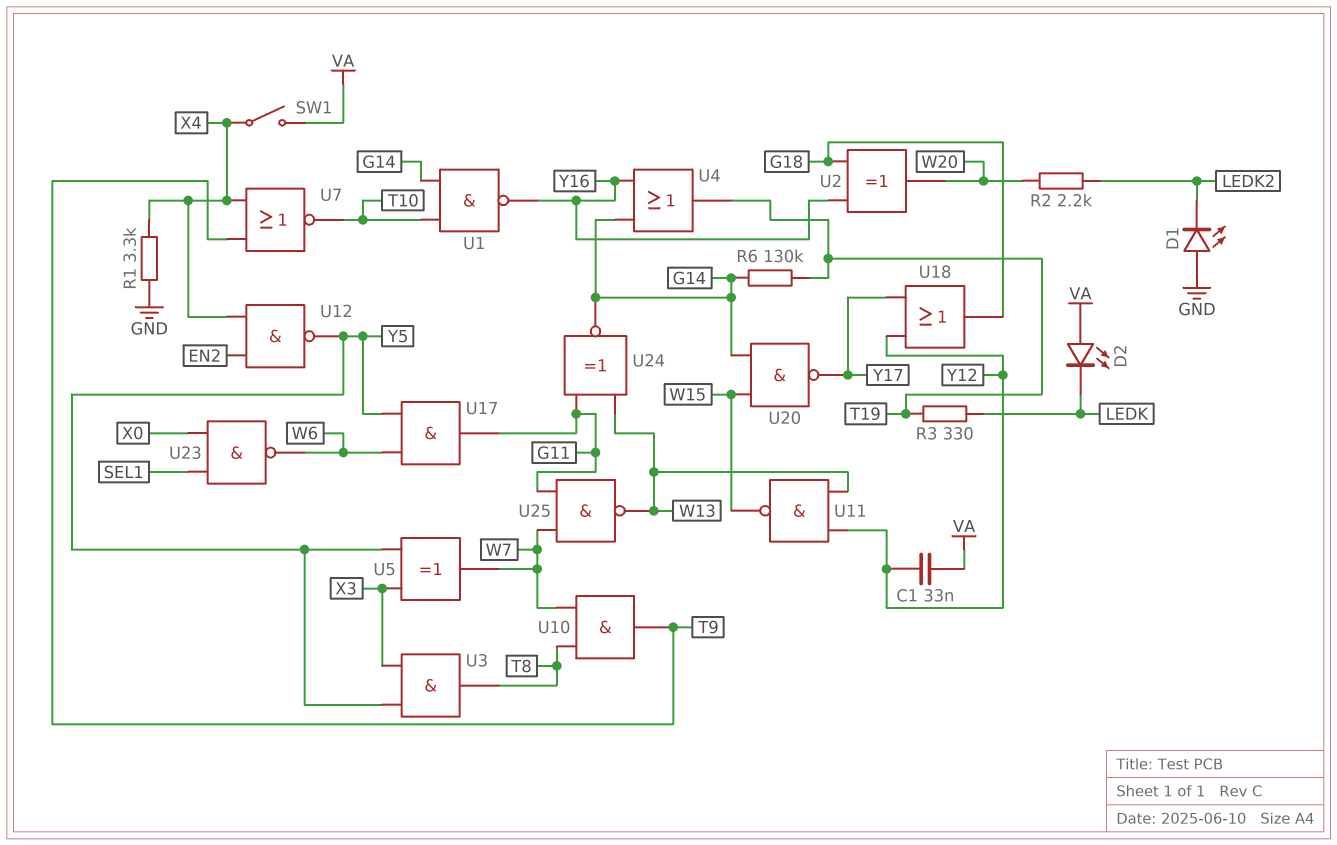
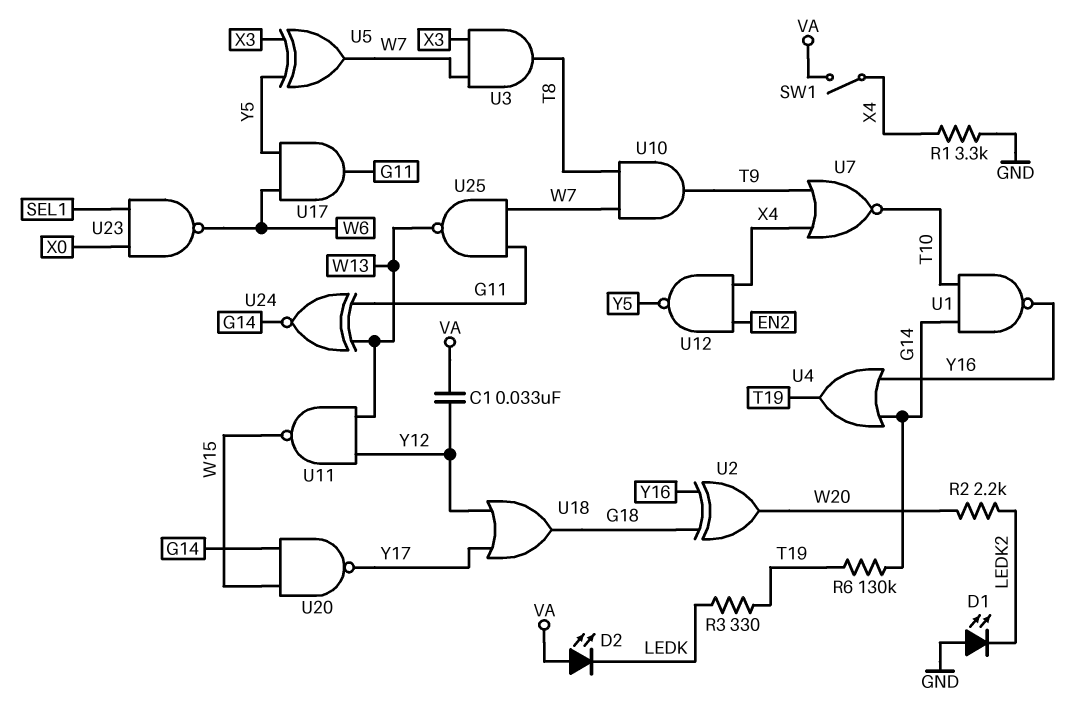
U3: AND (in X3, in Y5, out T8) -> AND (in W7, in X3, out T8)

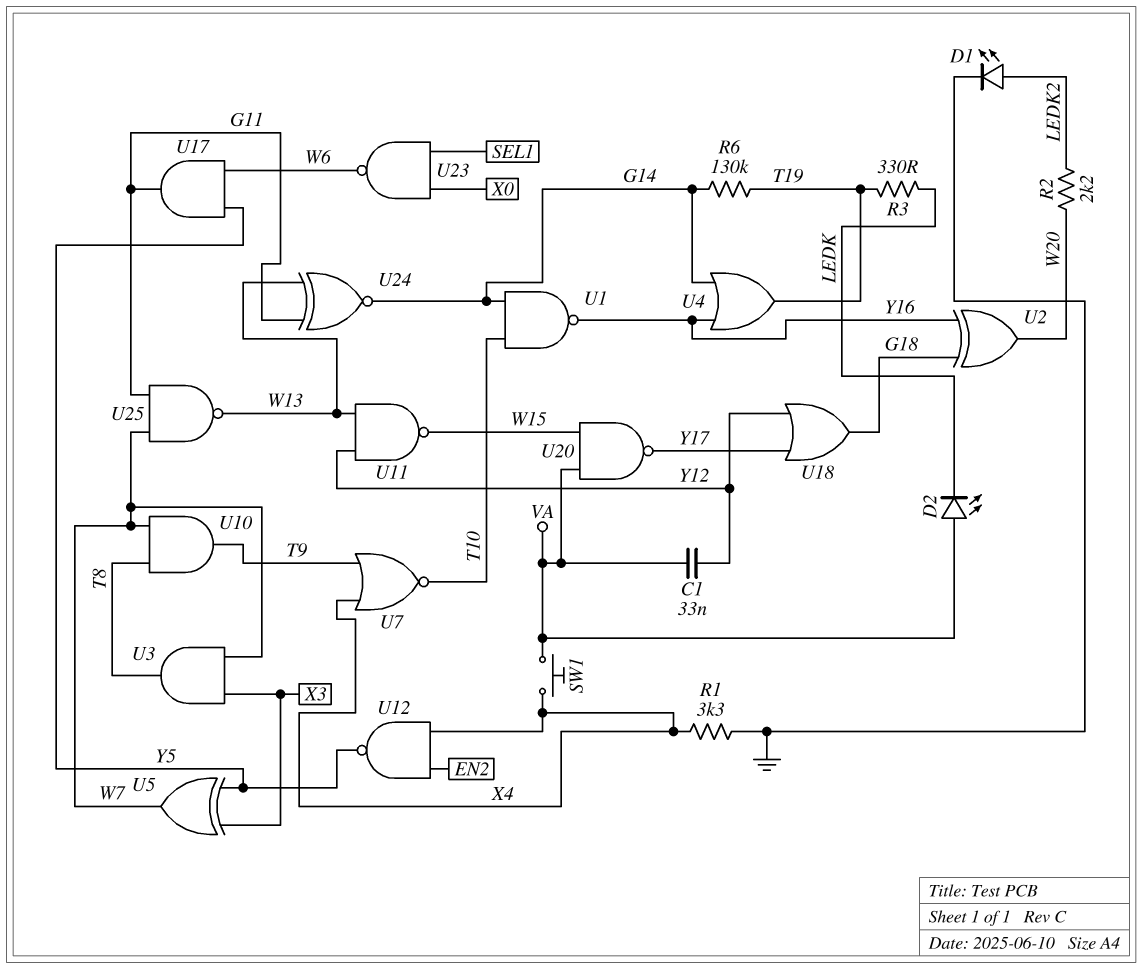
D1: LED (A GND, K LEDK2) -> LED (A LEDK2, K GND)
SW1: switch (VA, X4) -> button (VA, X4)
U20: NAND (in G14, in W15, out Y17) -> NAND (in VA, in W15, out Y17)

